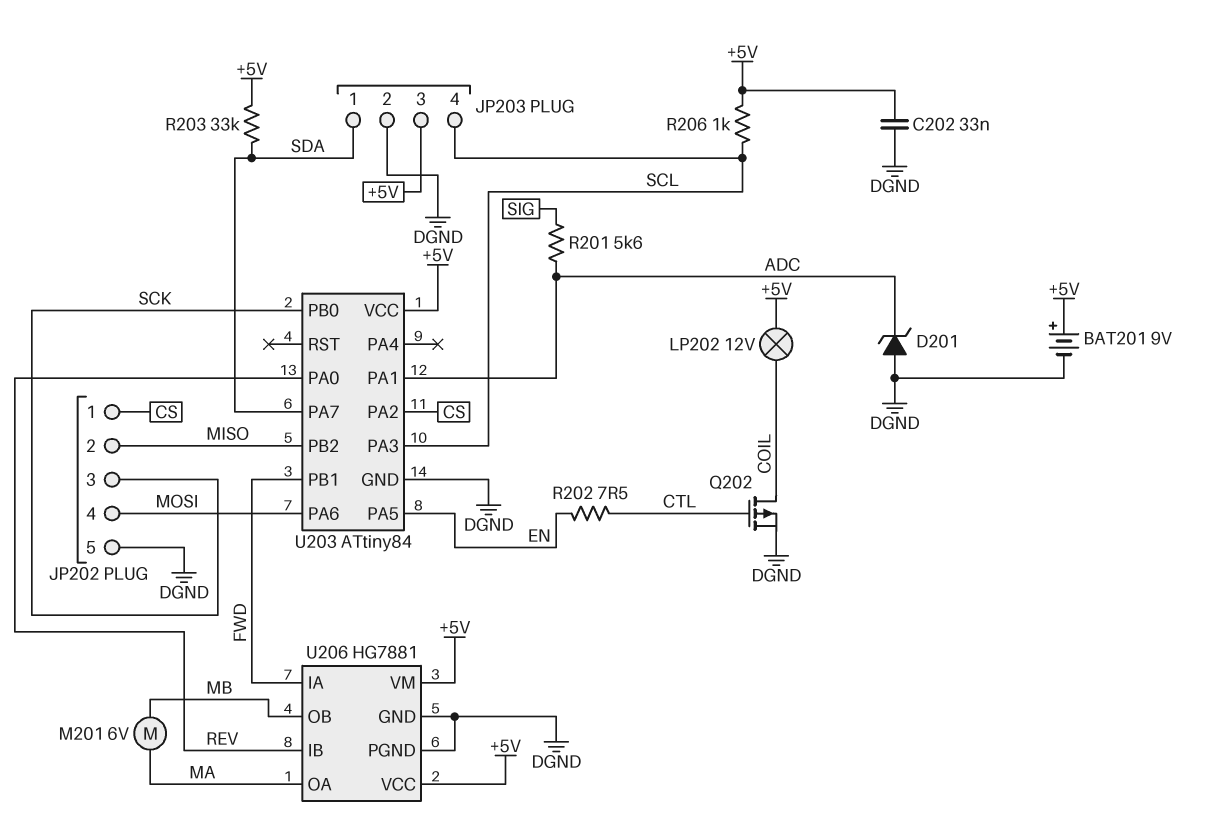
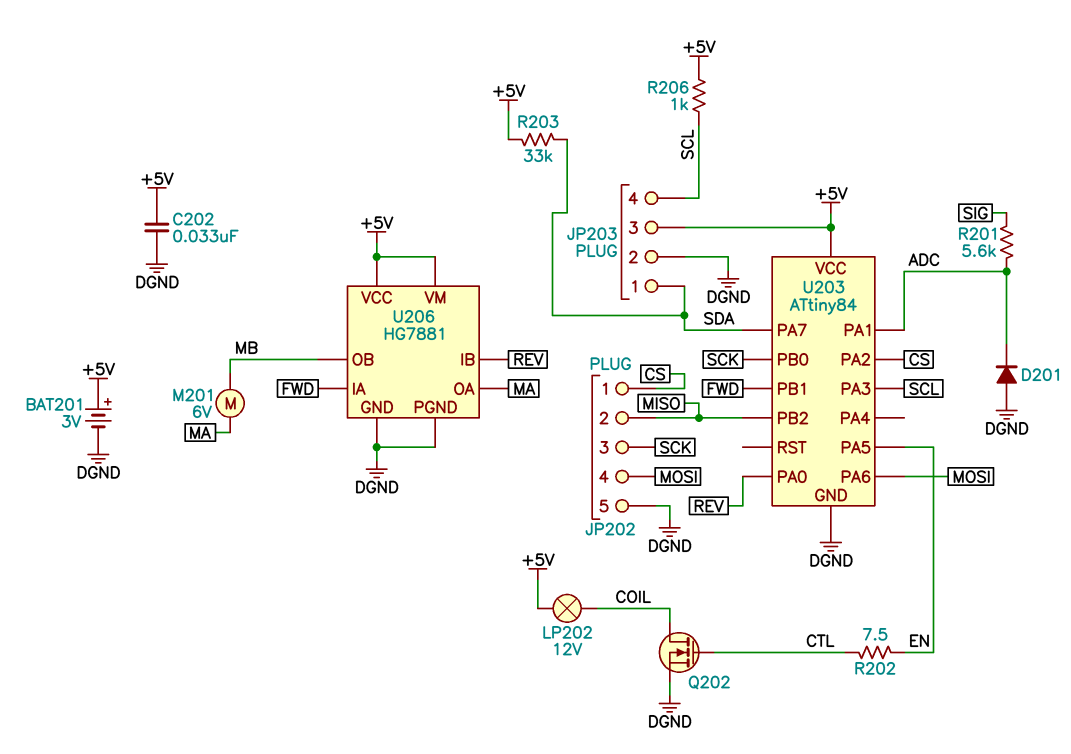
BAT201: 9V (plus +5V, minus DGND) -> 3V (plus +5V, minus DGND)
D201: zener (A DGND, K ADC) -> diode (A DGND, K ADC)
Q202: PMOS (G CTL, D COIL, S DGND) -> NMOS (G CTL, D COIL, S DGND)

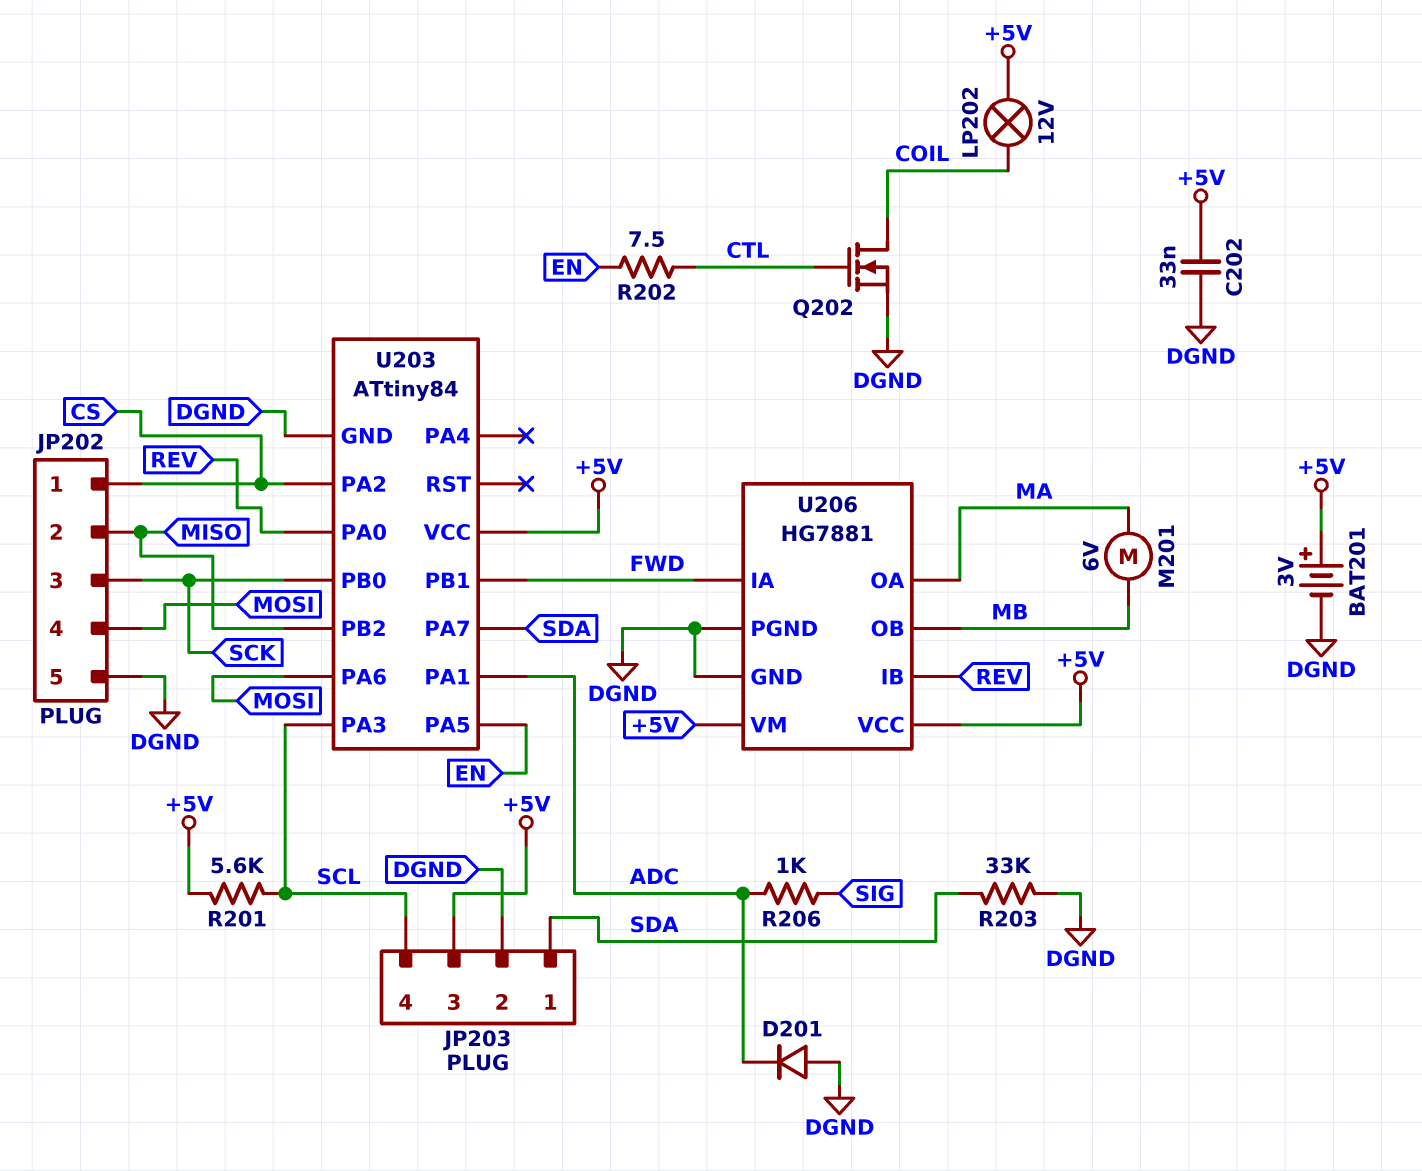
R201: 5.6k (ADC, SIG) -> 5.6k (+5V, SCL)
R203: 33k (+5V, SDA) -> 33k (DGND, SDA)
R206: 1k (+5V, SCL) -> 1k (ADC, SIG)

